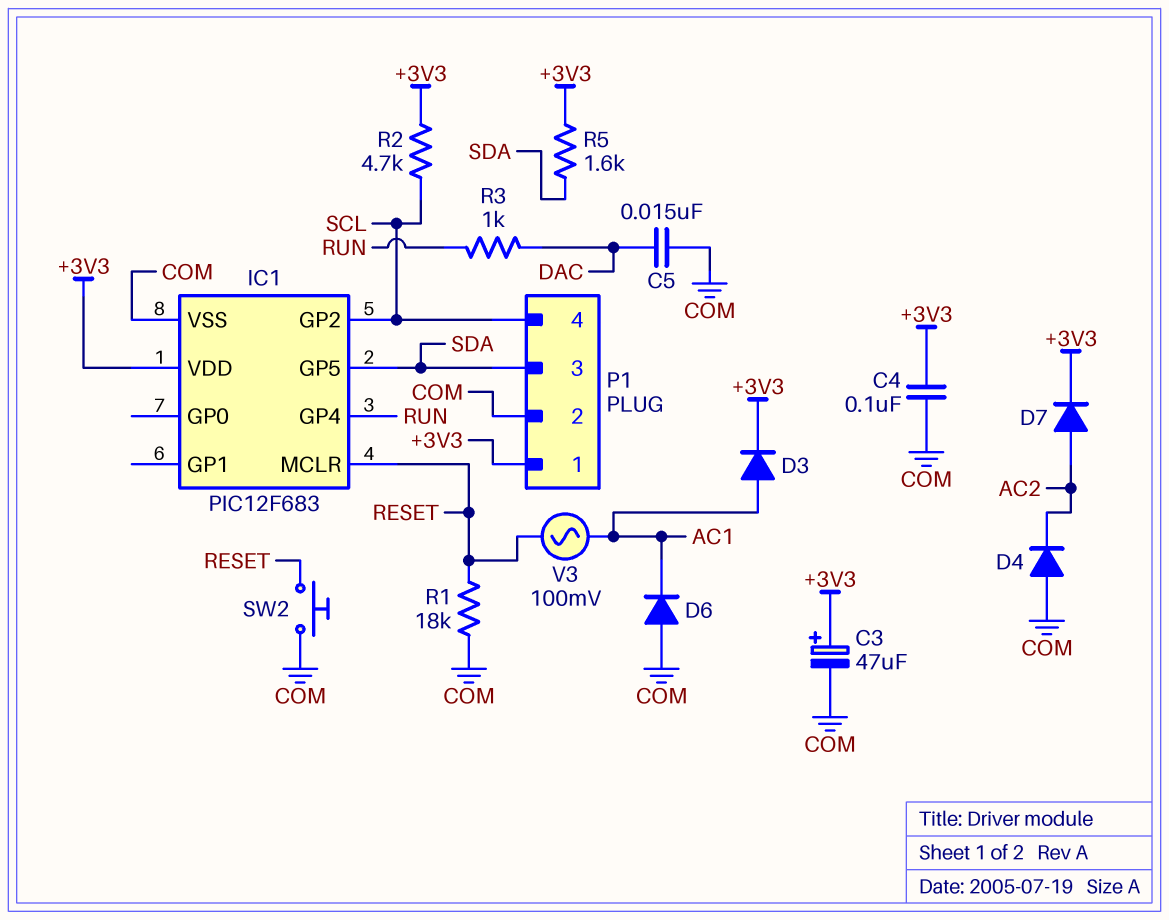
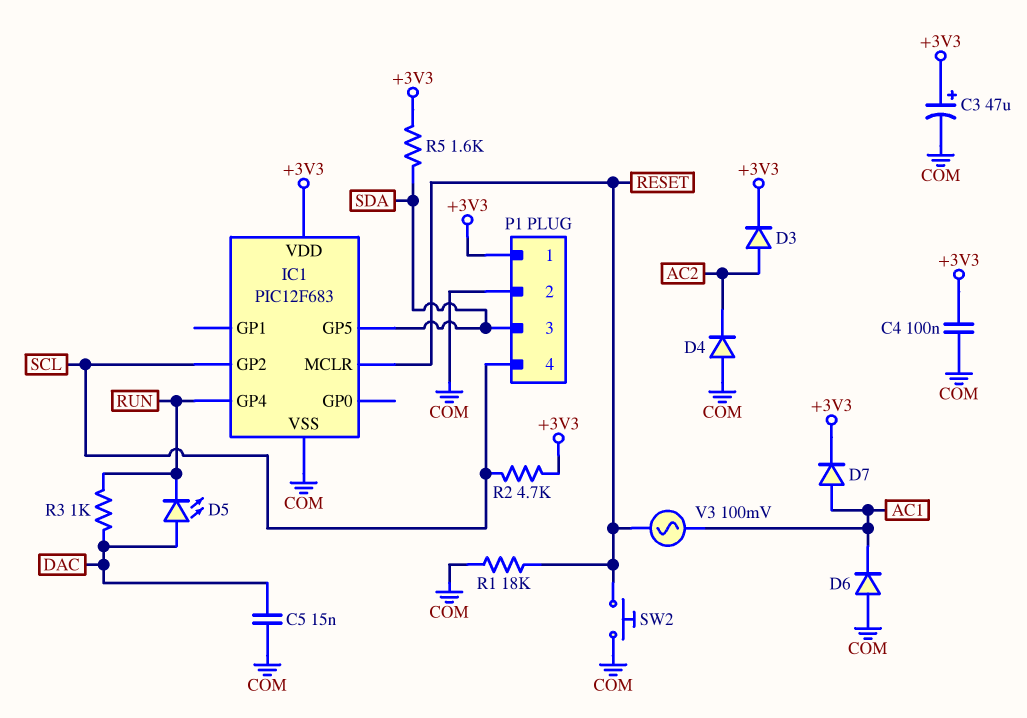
D3: diode (A AC1, K +3V3) -> diode (A AC2, K +3V3)
D5: none -> LED (A DAC, K RUN)
D7: diode (A AC2, K +3V3) -> diode (A AC1, K +3V3)

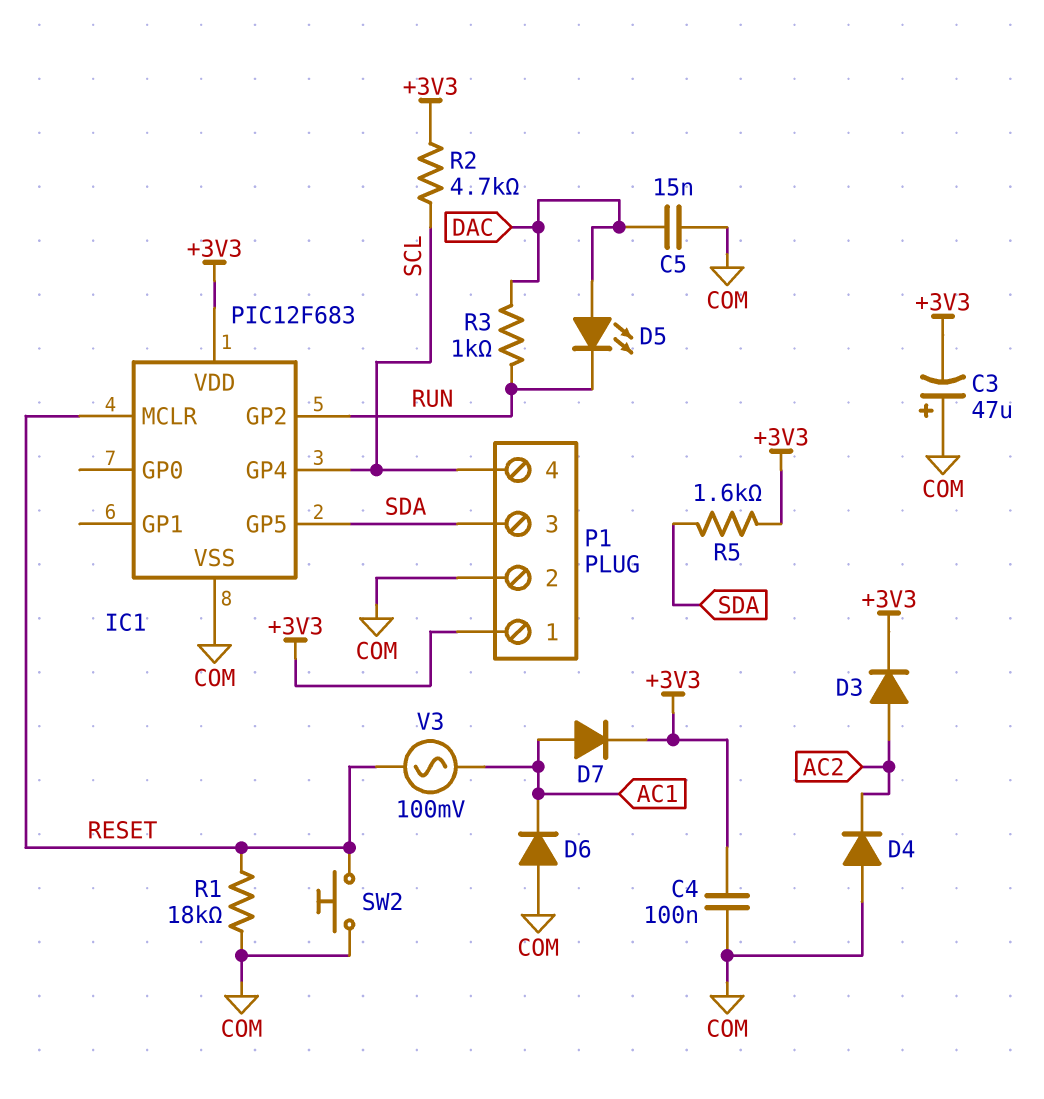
C3: 47uF (plus +3V3, minus COM) -> 47uF (plus COM, minus +3V3)
IC1 pin GP2: SCL -> RUN
IC1 pin GP4: RUN -> SCL

